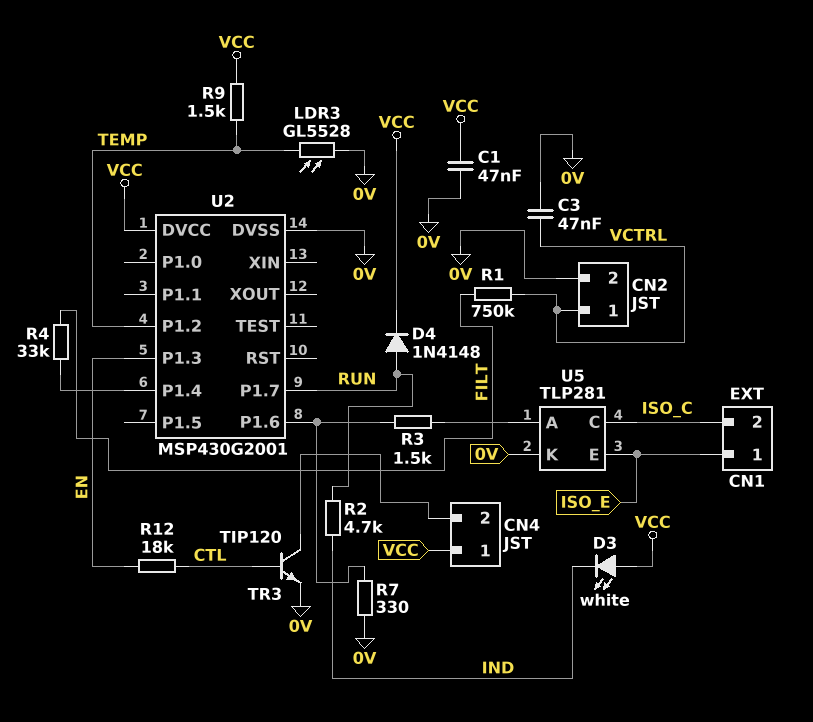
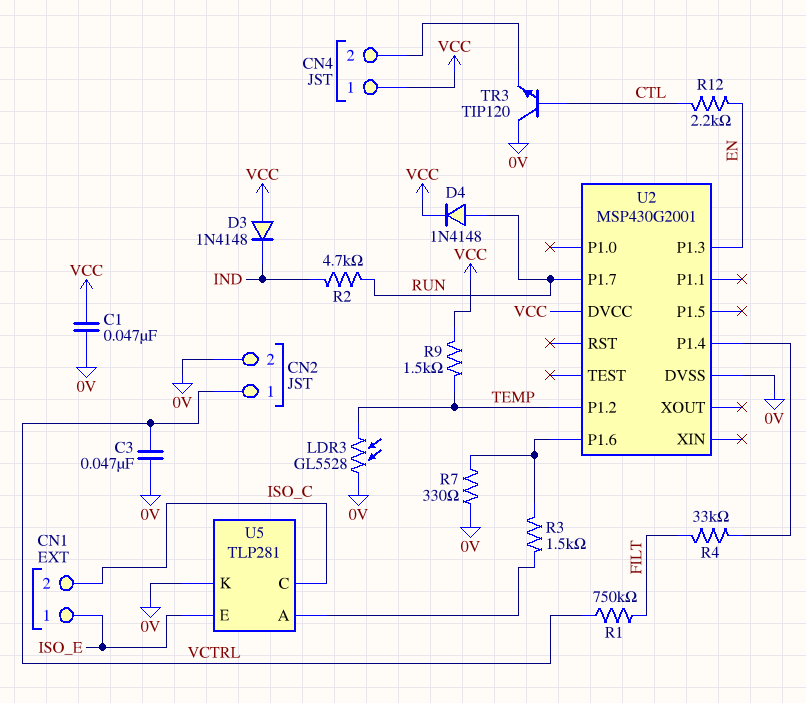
D3: LED white (A VCC, K IND) -> diode 1N4148 (A VCC, K IND)
R12: 18k (CTL, EN) -> 2.2k (CTL, EN)
TR3: NPN TIP120 (B CTL, C CN4/2, E 0V) -> NPN TIP120 (B CTL, C 0V, E CN4/2)

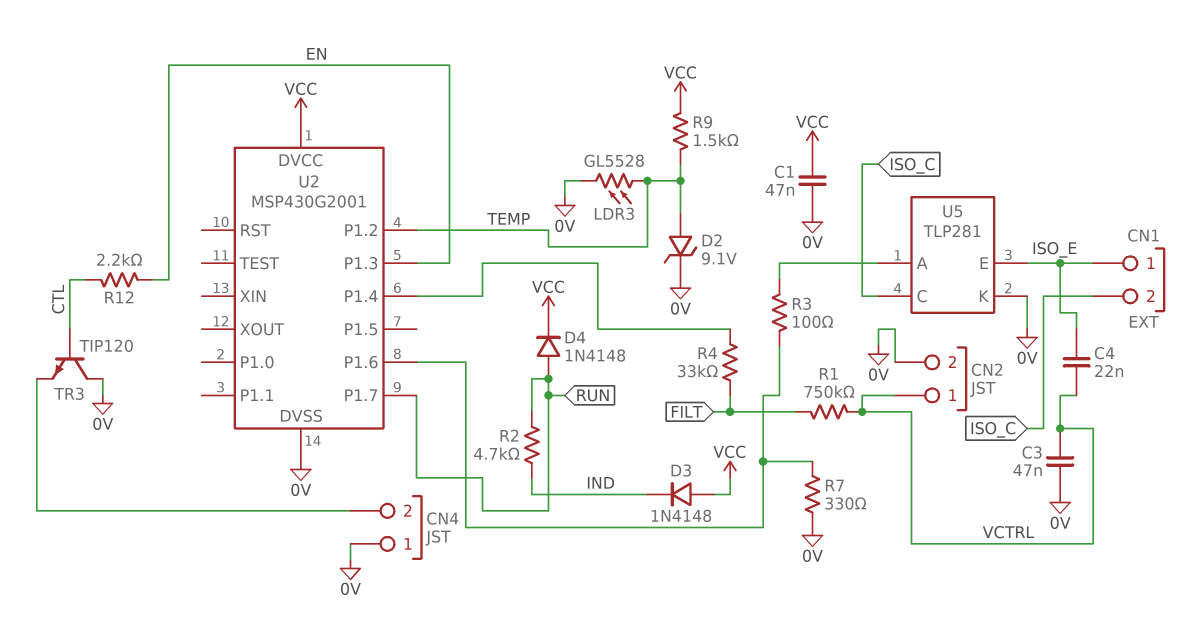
C4: none -> 22nF (ISO_E, VCTRL)
CN4 pin 1: VCC -> 0V
D2: none -> zener 9.1V (A TEMP, K 0V)
R3: 1.5k (U2/P1.6, U5/A) -> 100 (U2/P1.6, U5/A)

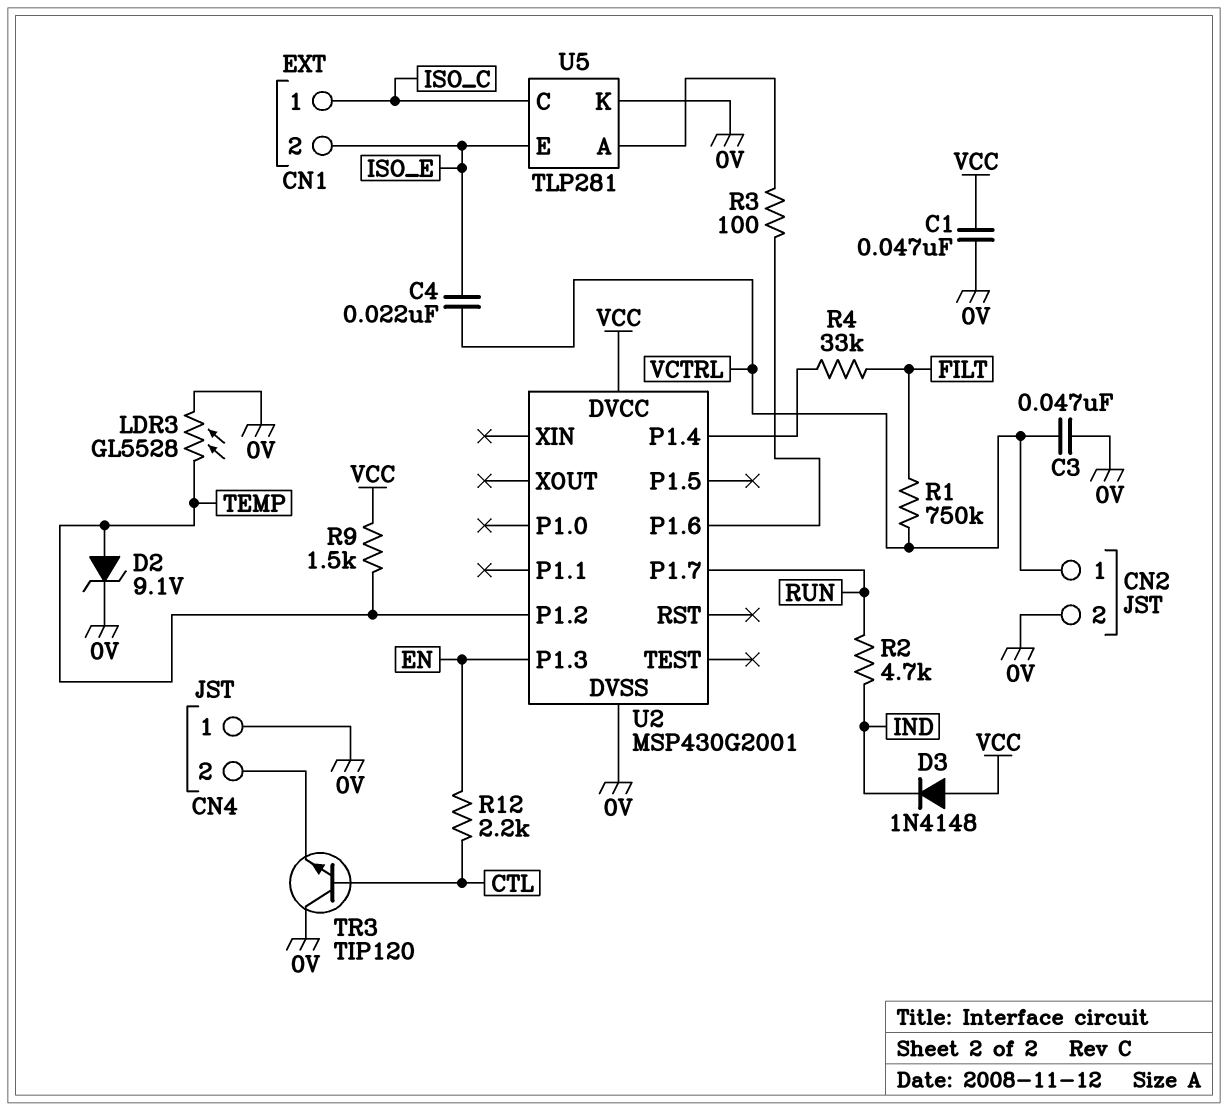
CN1 pin 1: ISO_E -> ISO_C
CN1 pin 2: ISO_C -> ISO_E
D4: diode 1N4148 (A RUN, K VCC) -> none
R7: 330 (0V, U2/P1.6) -> none

